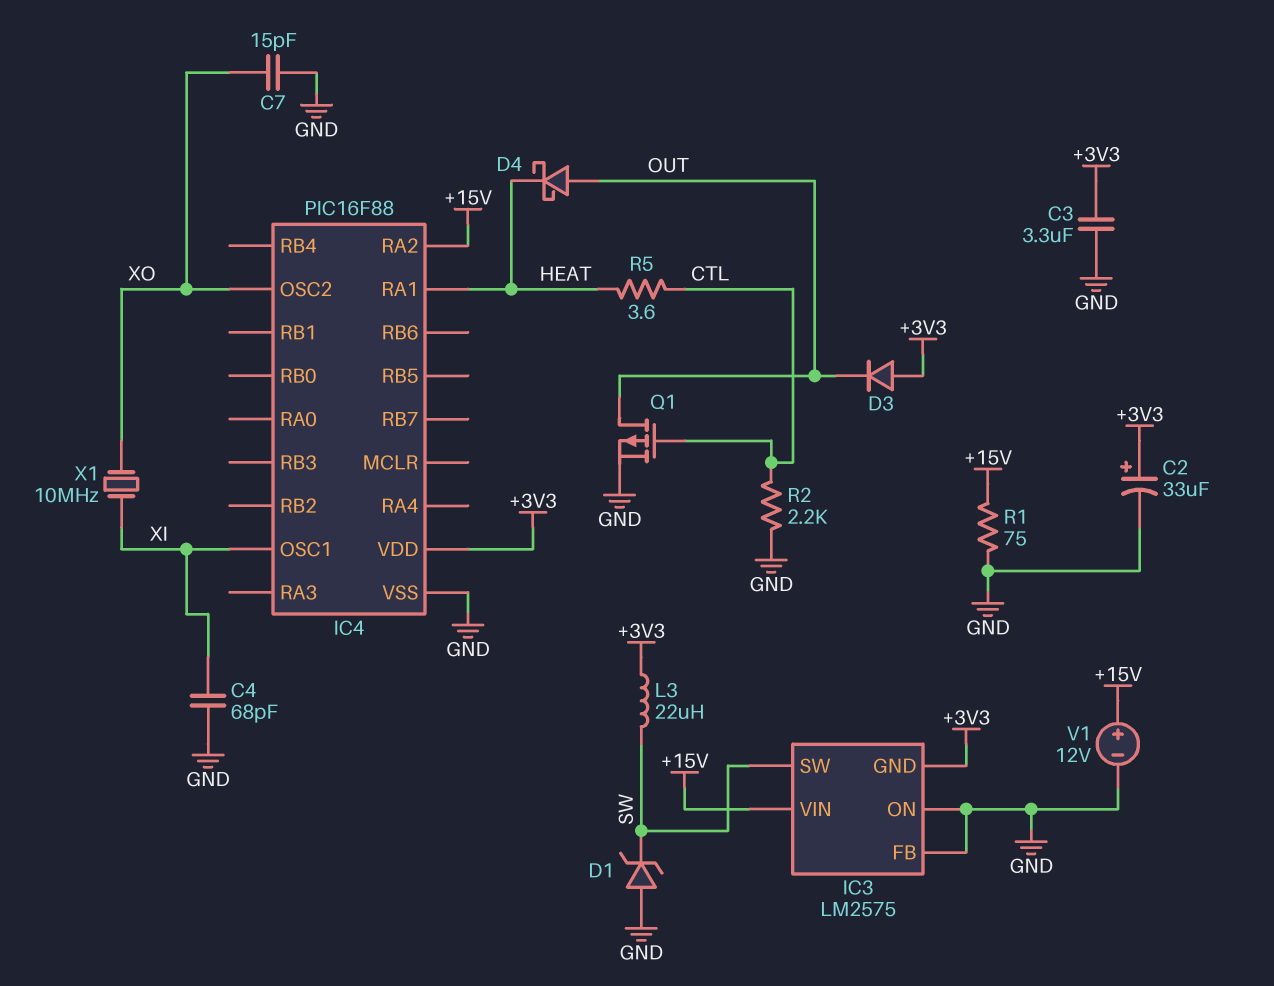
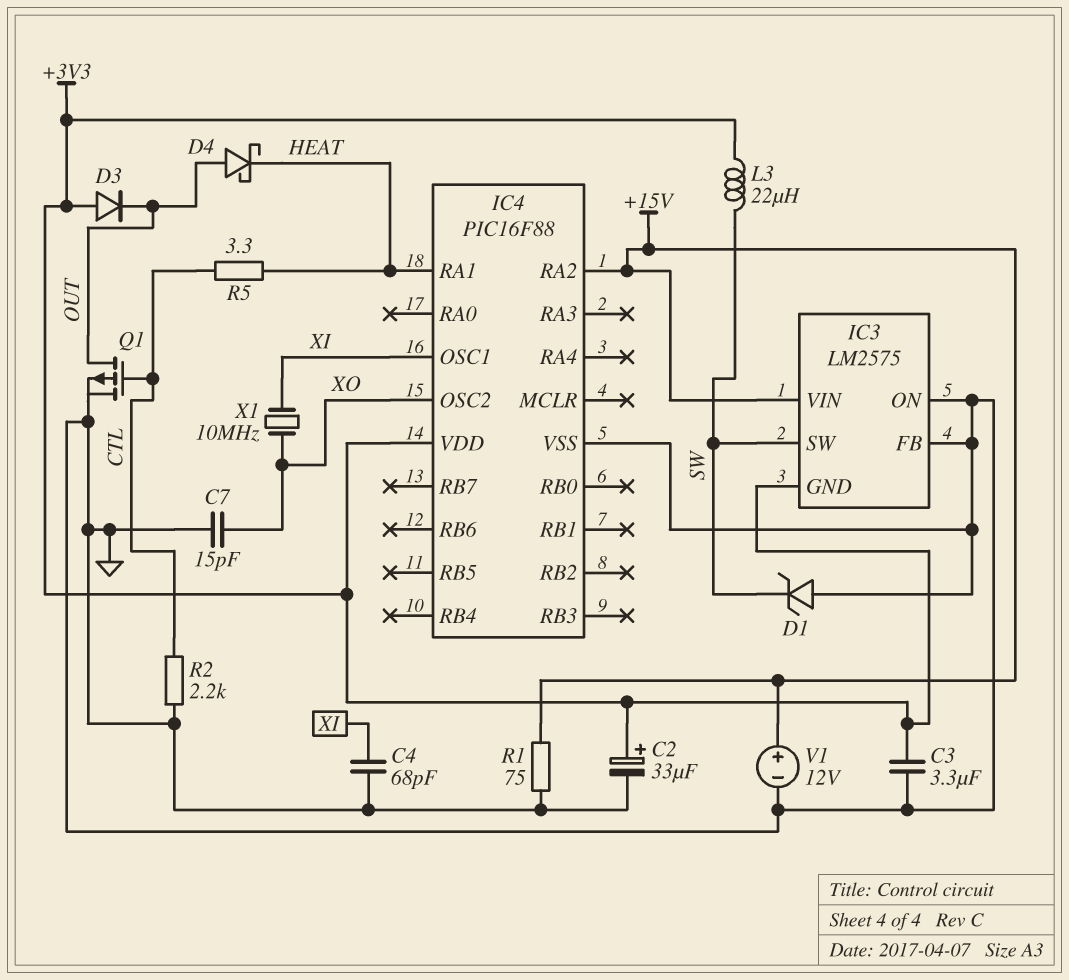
R5: 3.6 (CTL, HEAT) -> 3.3 (CTL, HEAT)

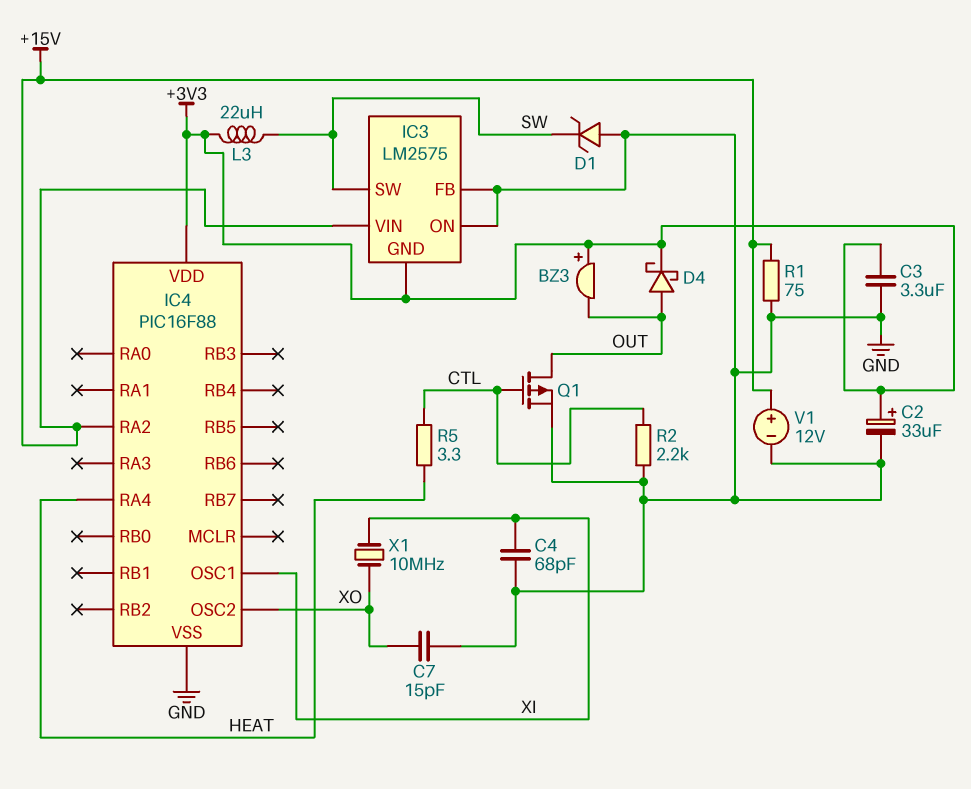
BZ3: none -> buzzer (plus +3V3, minus OUT)
D3: diode (A +3V3, K OUT) -> none
D4: schottky (A OUT, K HEAT) -> schottky (A OUT, K +3V3)
IC4 pin RA1: HEAT -> none
IC4 pin RA4: none -> HEAT

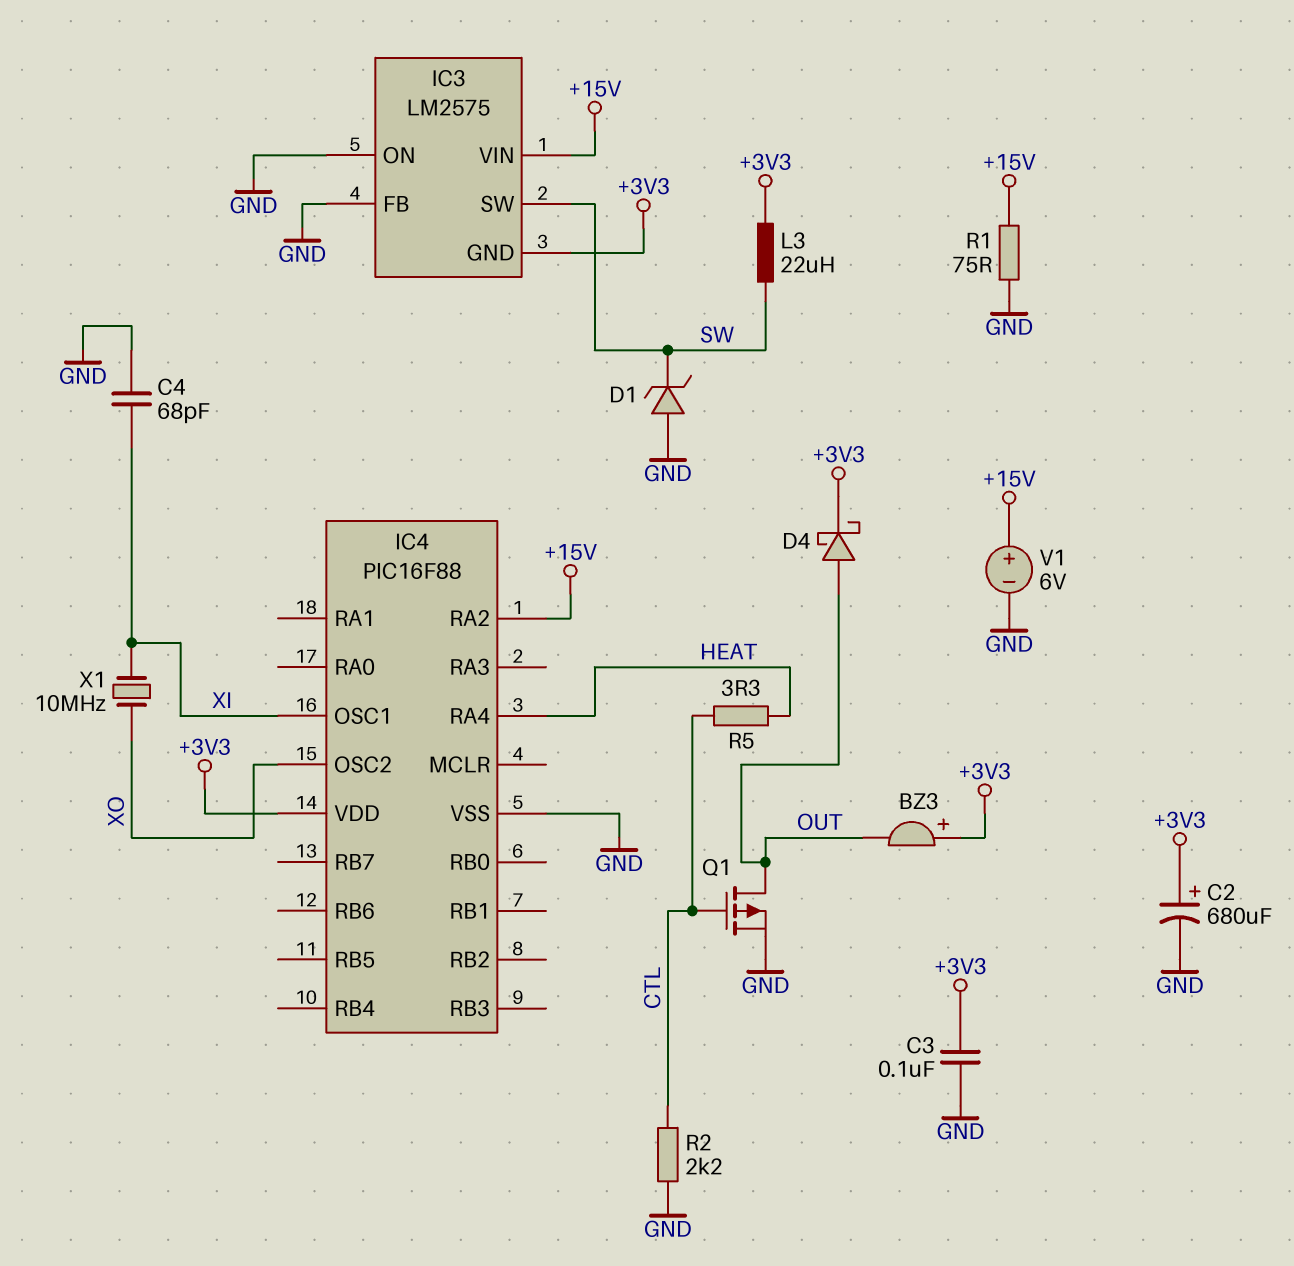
C2: 33uF (plus +3V3, minus GND) -> 680uF (plus +3V3, minus GND)
C3: 3.3uF (+3V3, GND) -> 100nF (+3V3, GND)
C7: 15pF (GND, XO) -> none
V1: 12V (plus +15V, minus GND) -> 6V (plus +15V, minus GND)

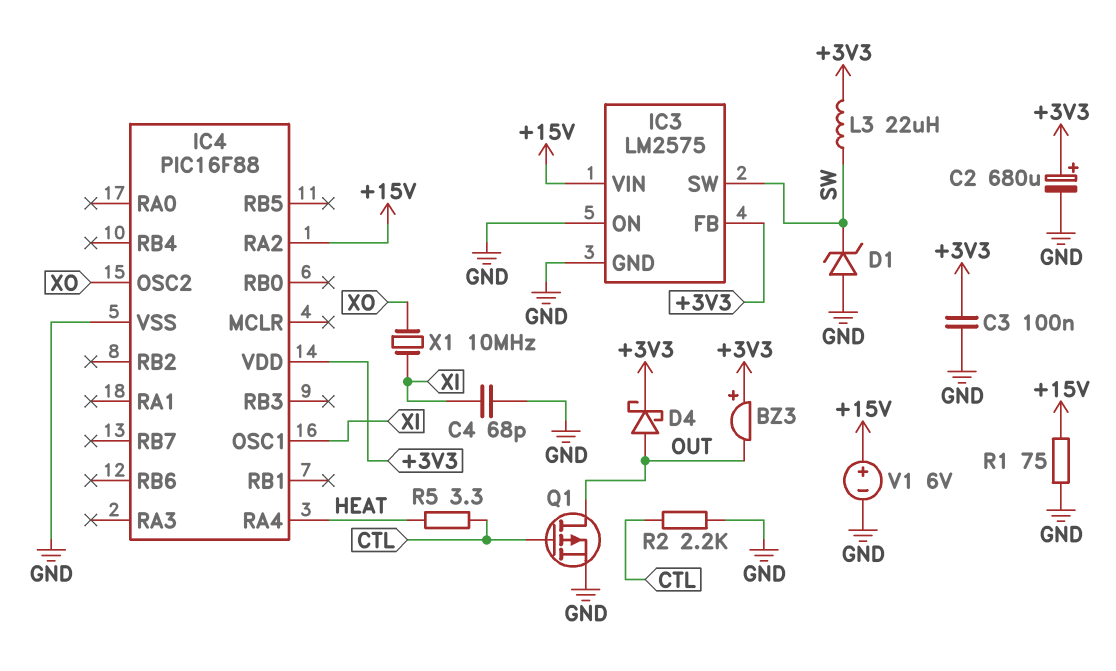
IC3 pin FB: GND -> +3V3
IC3 pin GND: +3V3 -> GND

